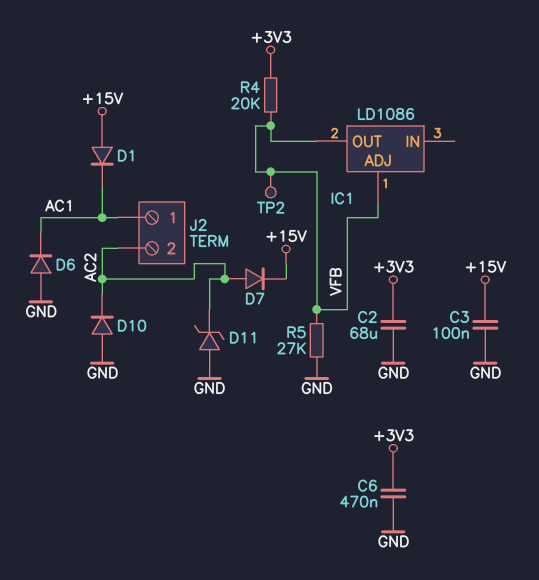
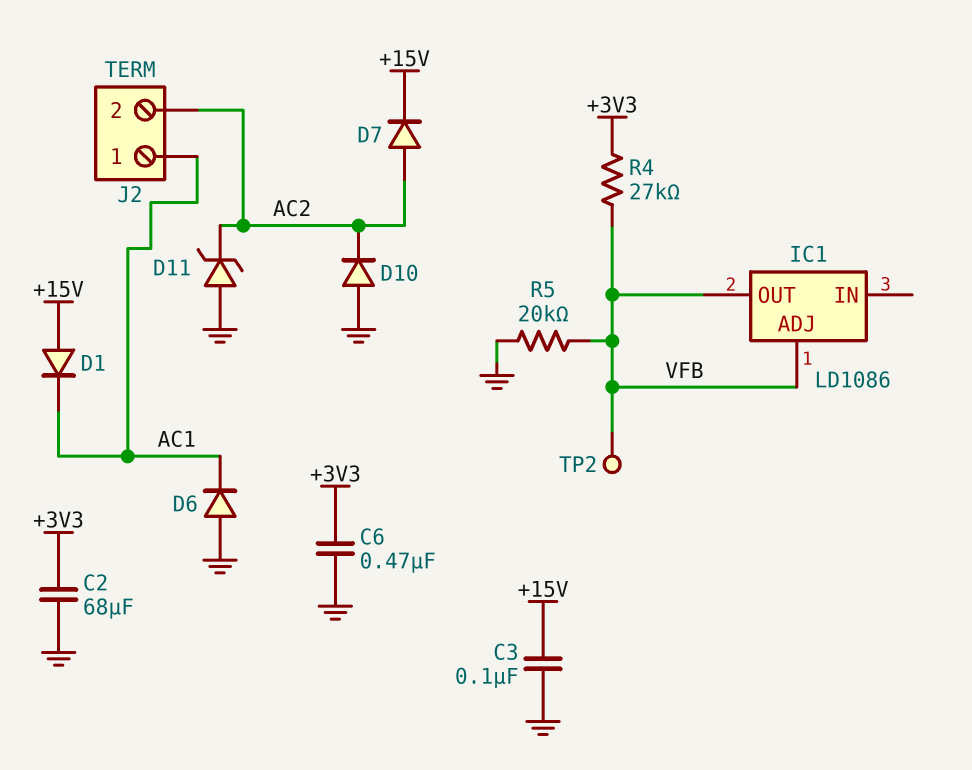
R4: 20k (+3V3, VFB) -> 27k (+3V3, VFB)
R5: 27k (GND, VFB) -> 20k (GND, VFB)

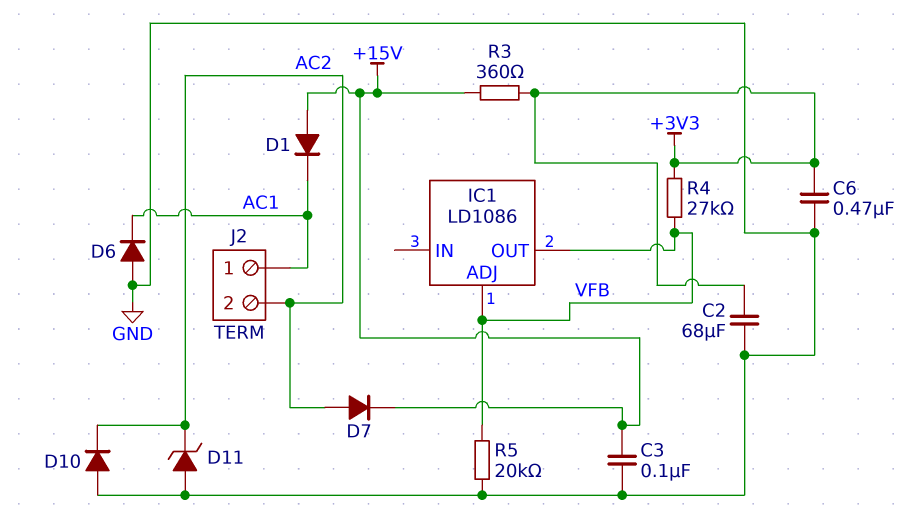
R3: none -> 360 (+3V3, +15V)
TP2: test point (VFB) -> none

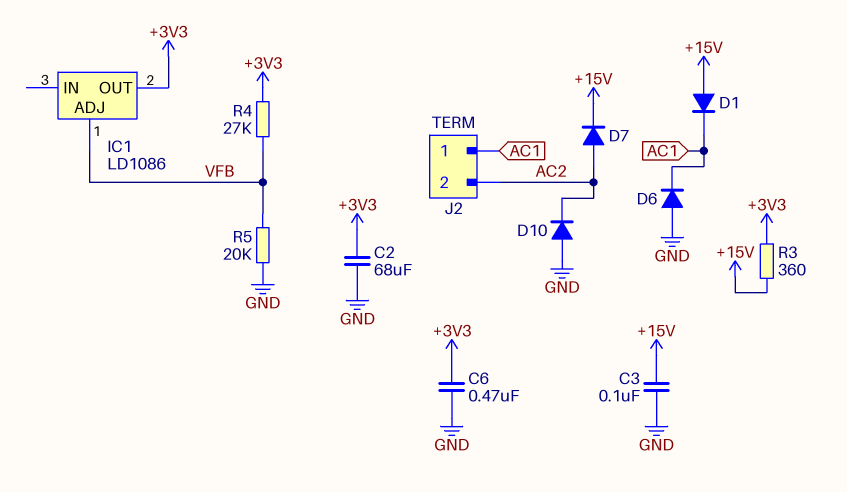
D11: zener (A GND, K AC2) -> none
IC1 pin OUT: VFB -> +3V3

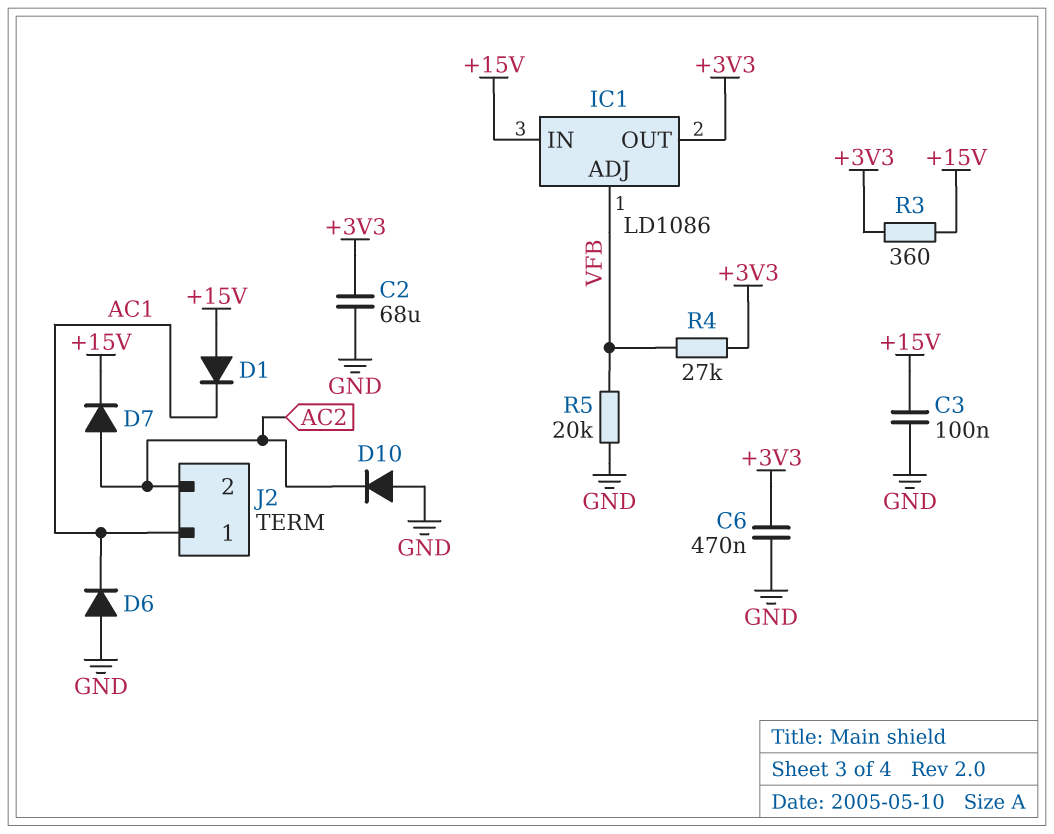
IC1 pin IN: none -> +15V

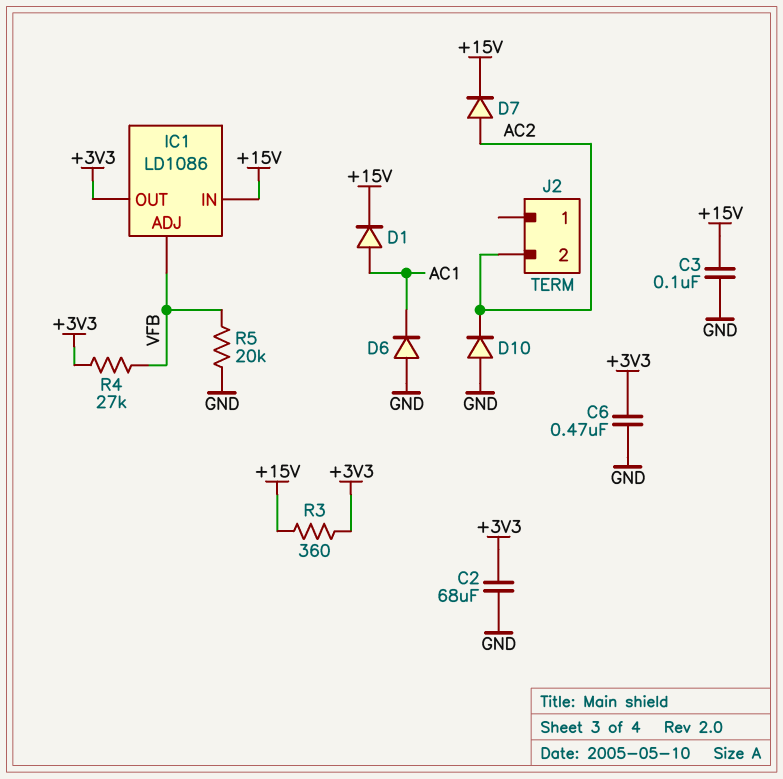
D1: diode (A +15V, K AC1) -> diode (A AC1, K +15V)
J2 pin 1: AC1 -> none

